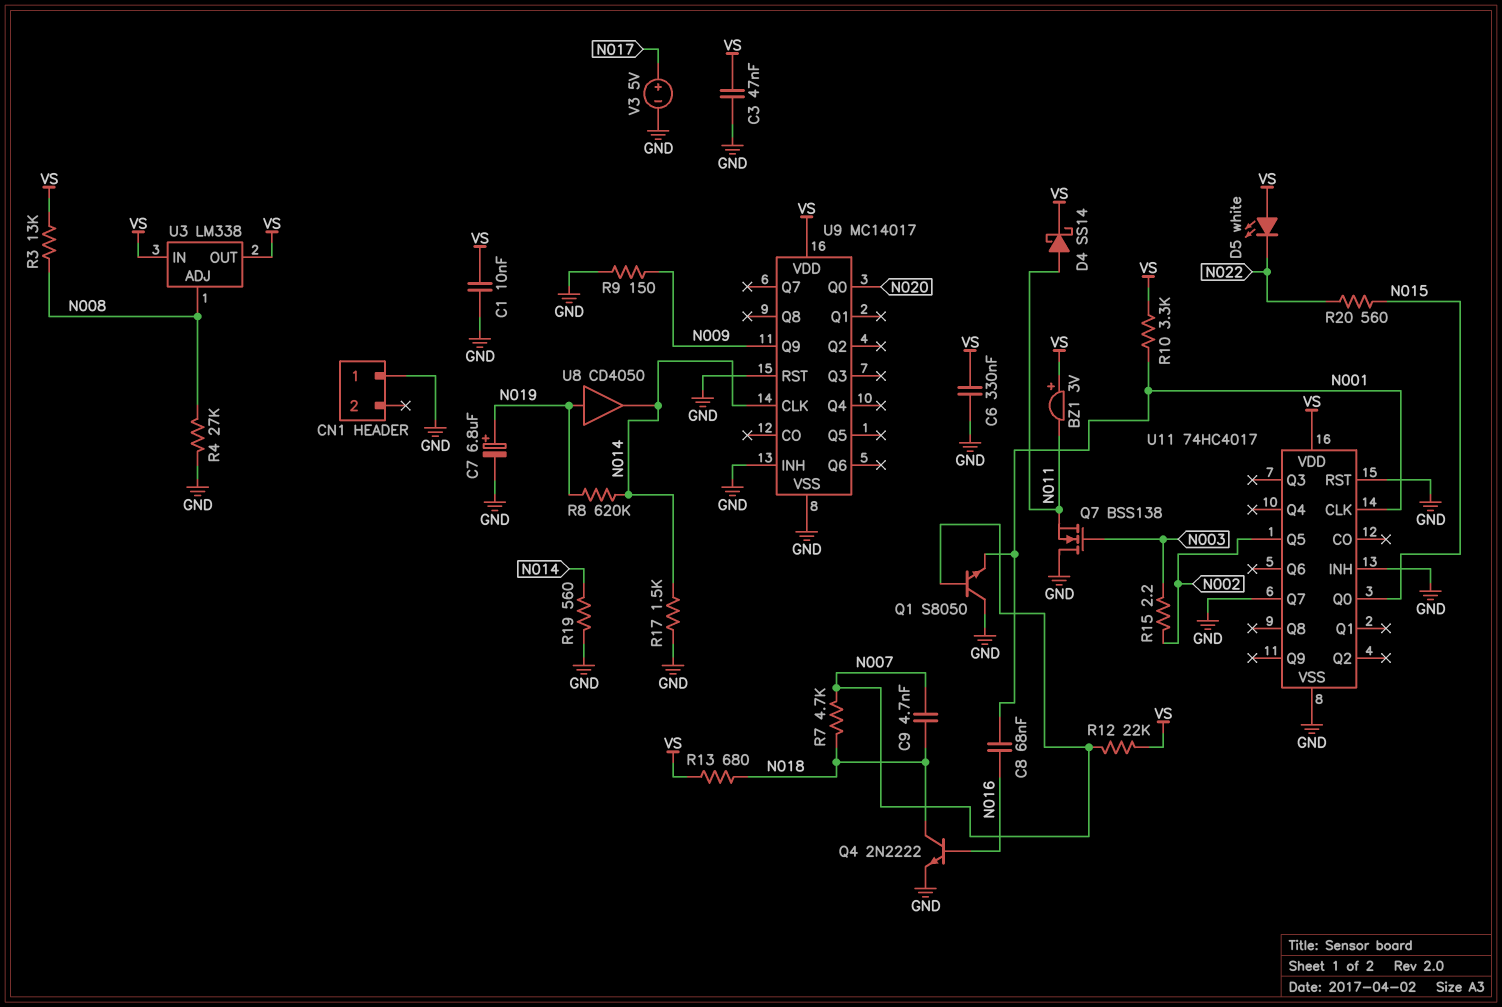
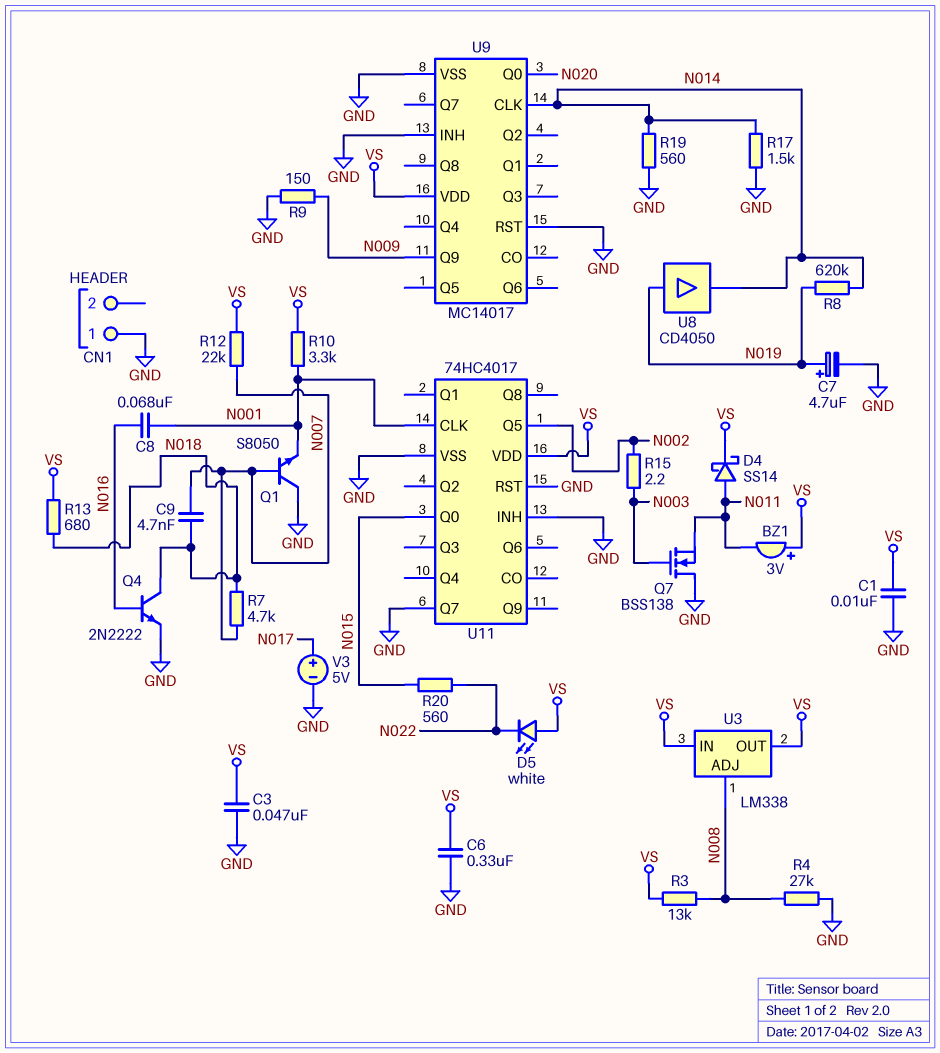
C7: 6.8uF (plus N019, minus GND) -> 4.7uF (plus N019, minus GND)

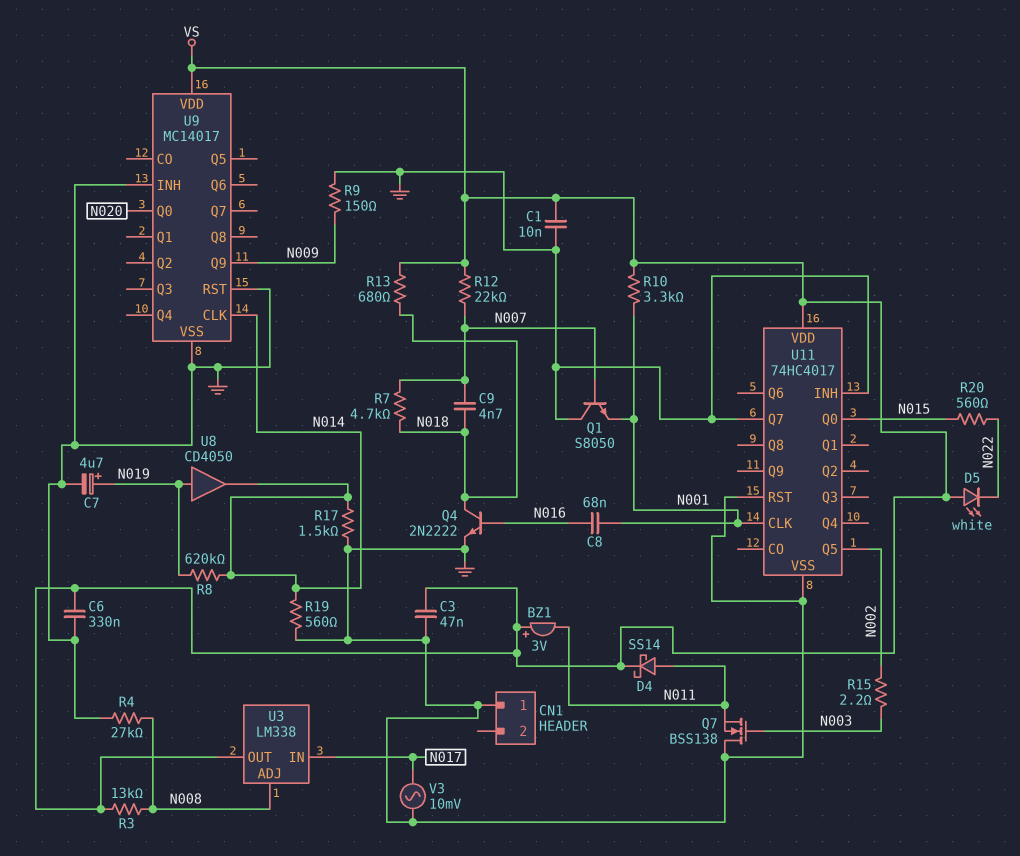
U3 pin IN: VS -> N017
V3: 5V (plus N017, minus GND) -> AC 10mV (GND, N017)

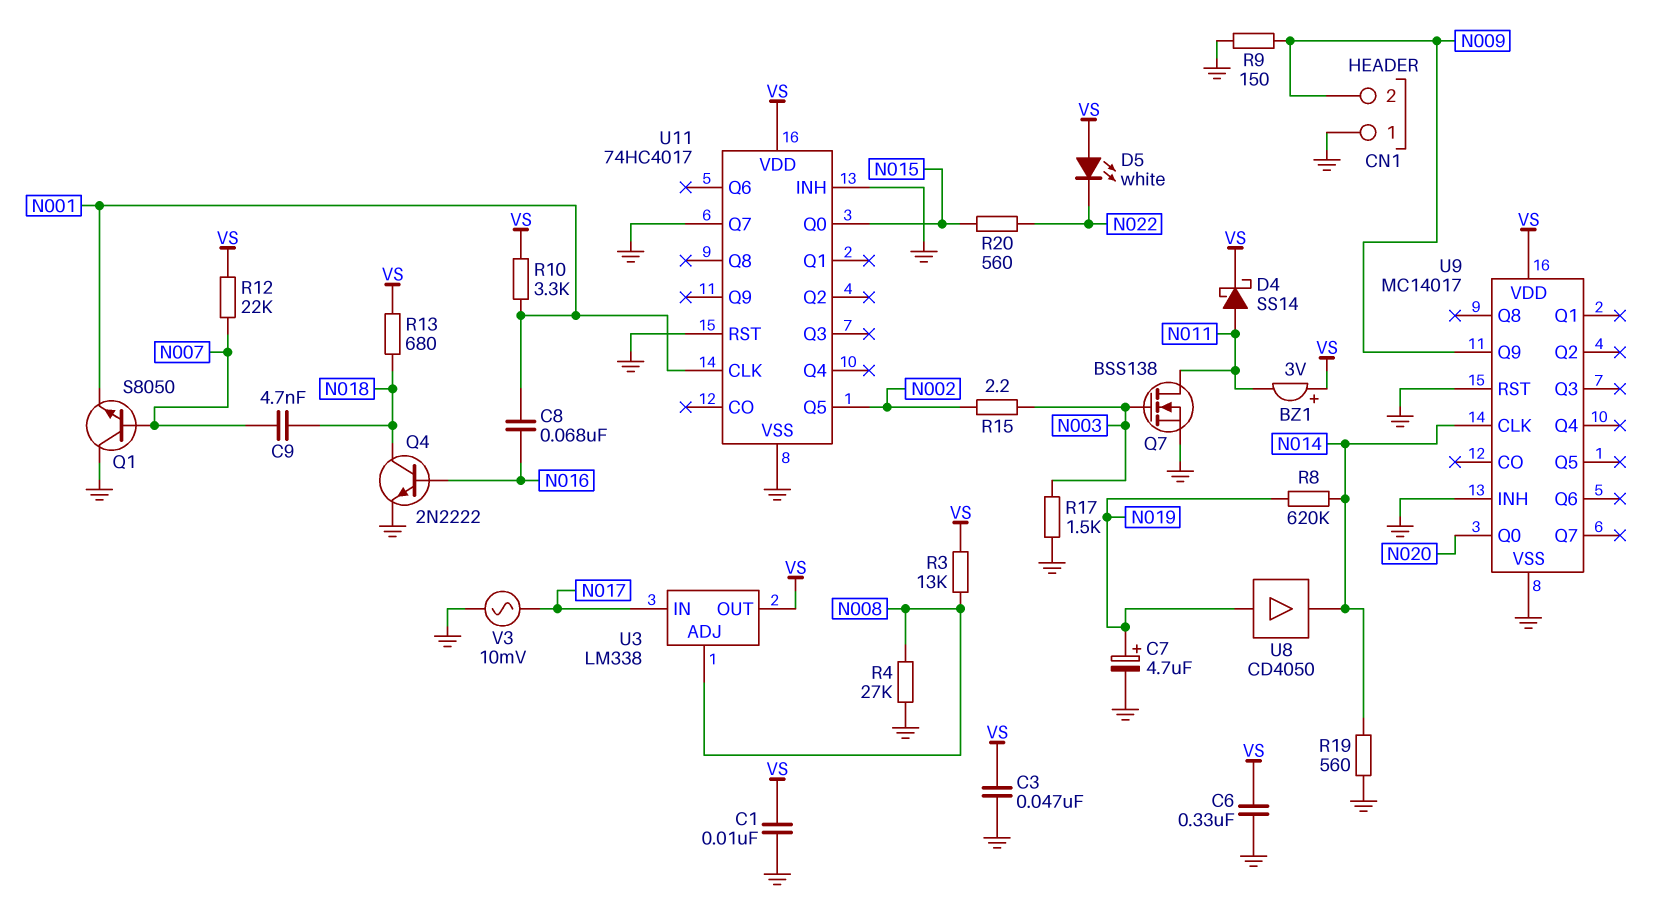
CN1 pin 2: none -> N009
Q7: NMOS BSS138 (G N003, D GND, S N011) -> NMOS BSS138 (G N003, D N011, S GND)
R7: 4.7k (N007, N018) -> none
R17: 1.5k (GND, N014) -> 1.5k (GND, N003)

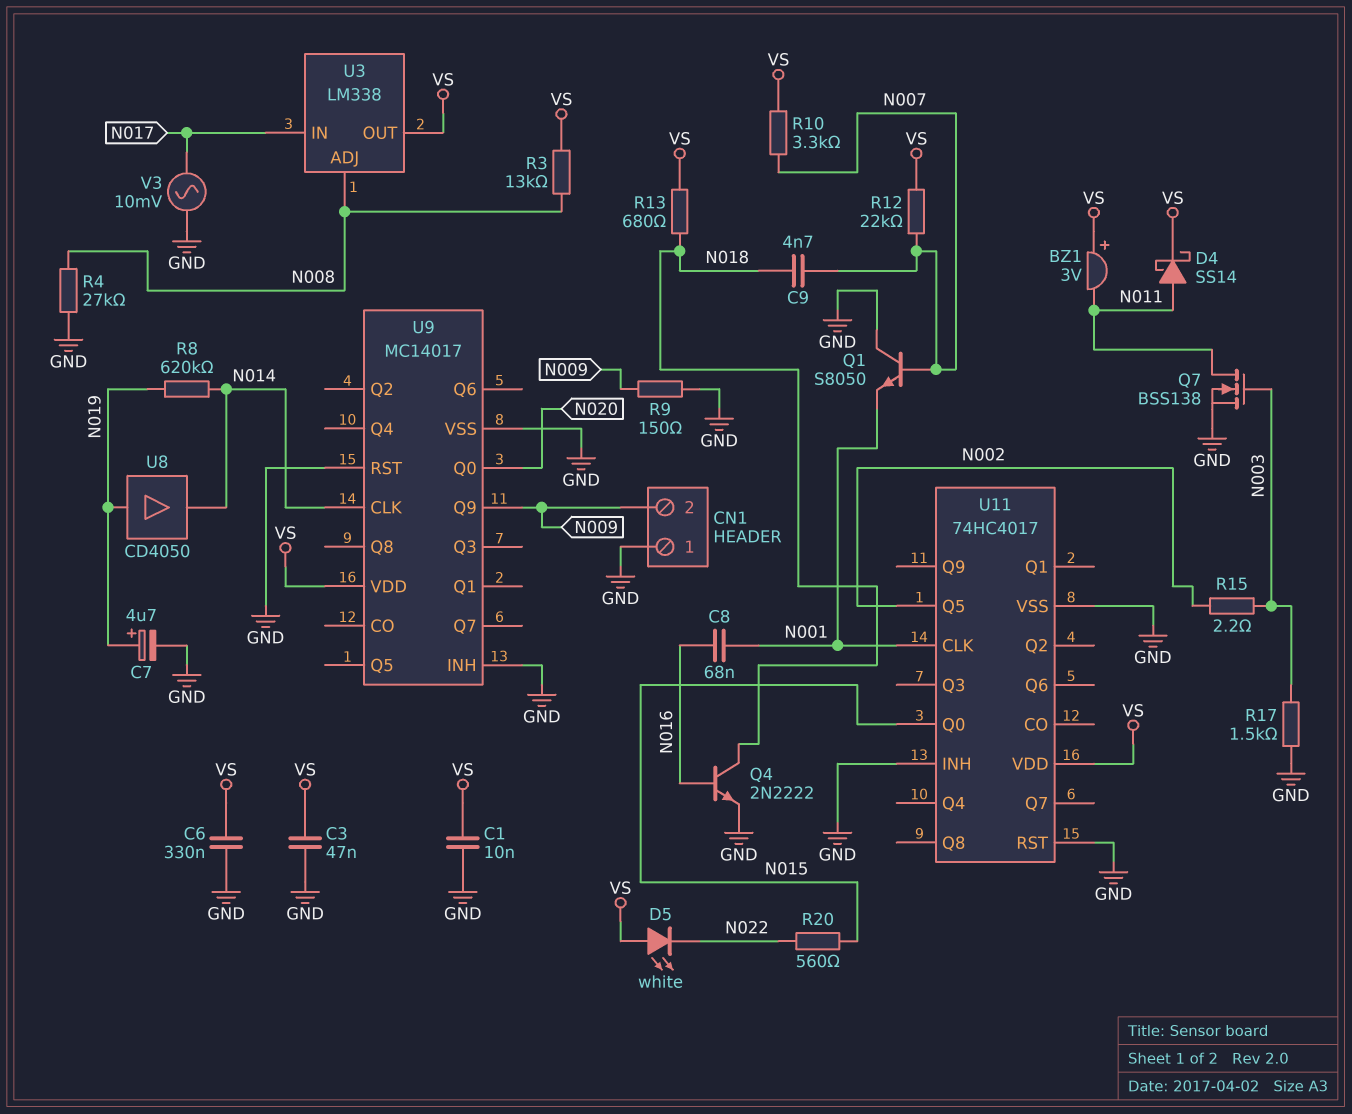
R10: 3.3k (N001, VS) -> 3.3k (N007, VS)
R19: 560 (GND, N014) -> none
U11 pin Q7: GND -> none

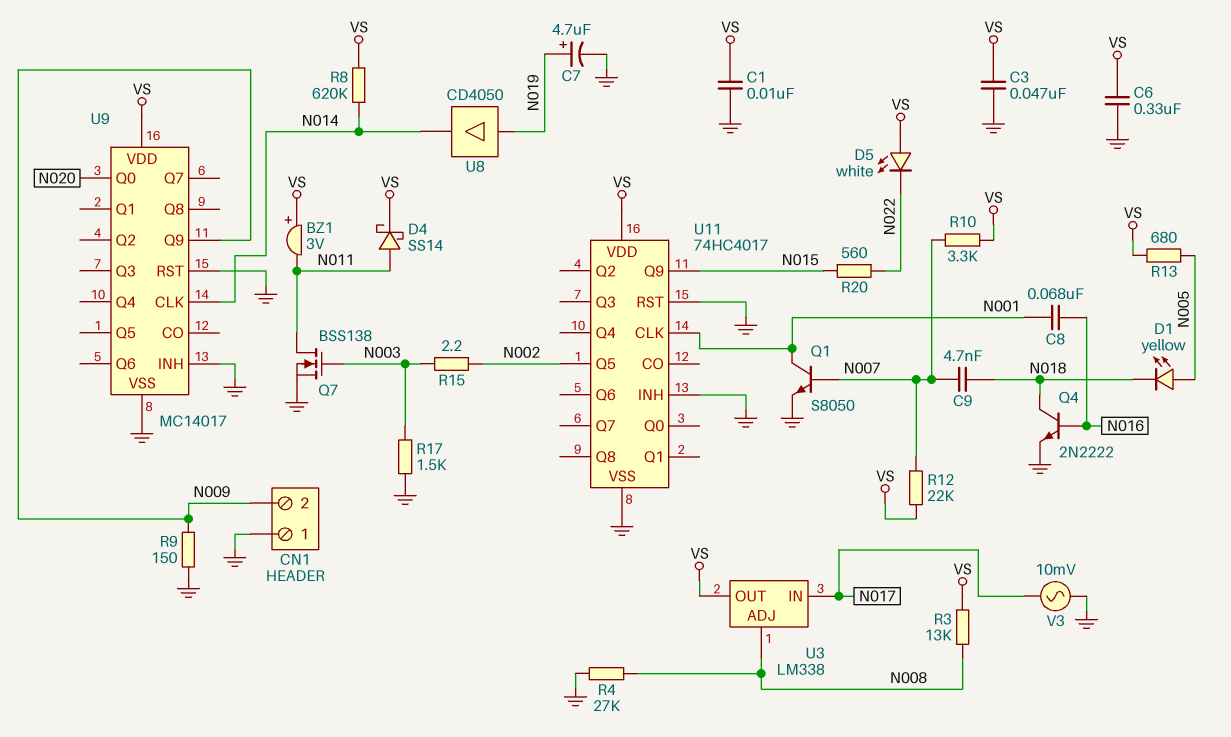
D1: none -> LED yellow (A N005, K N018)
Q1: NPN S8050 (B N007, C GND, E N001) -> NPN S8050 (B N007, C N001, E GND)
R8: 620k (N014, N019) -> 620k (N014, VS)
R13: 680 (N018, VS) -> 680 (N005, VS)
U11 pin Q0: N015 -> none
U11 pin Q9: none -> N015

